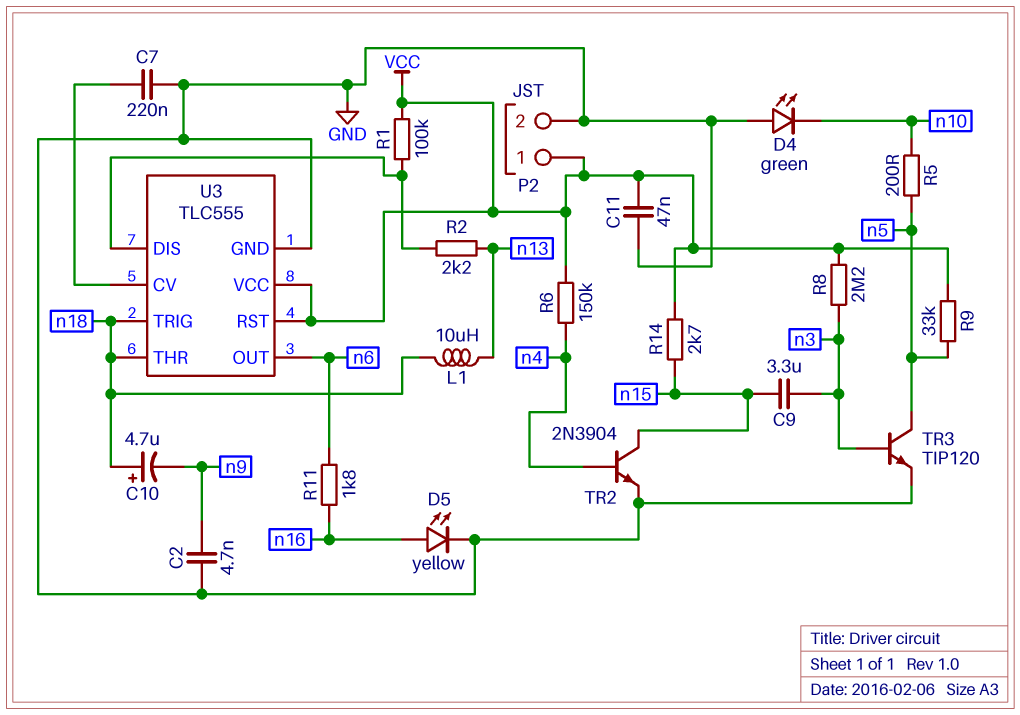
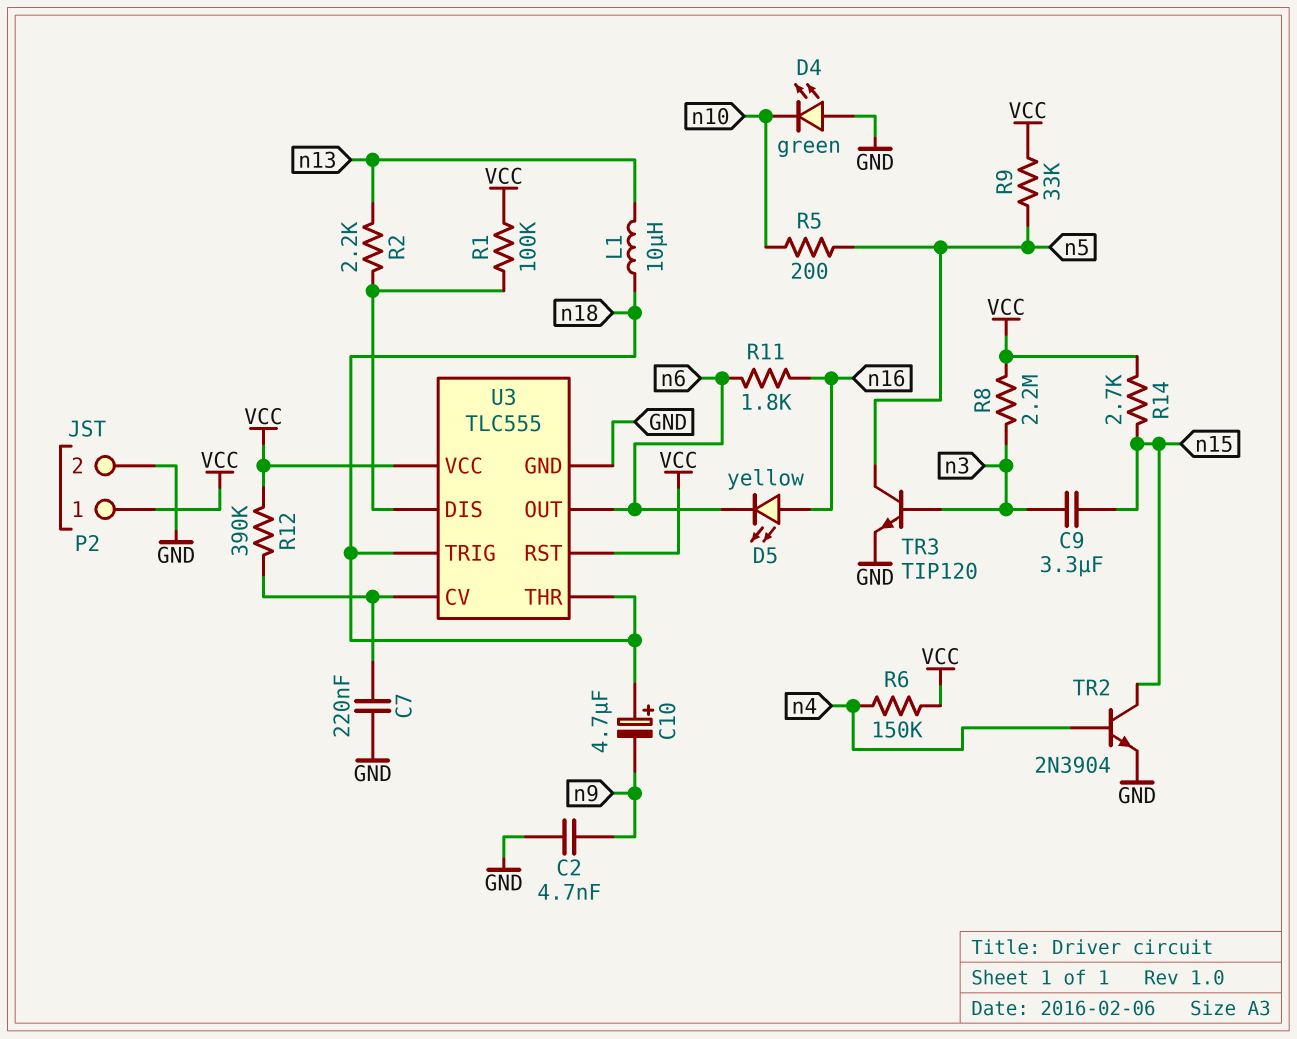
C11: 47nF (GND, VCC) -> none
D5: LED yellow (A n16, K GND) -> LED yellow (A n16, K n6)
R12: none -> 390k (U3/CV, VCC)

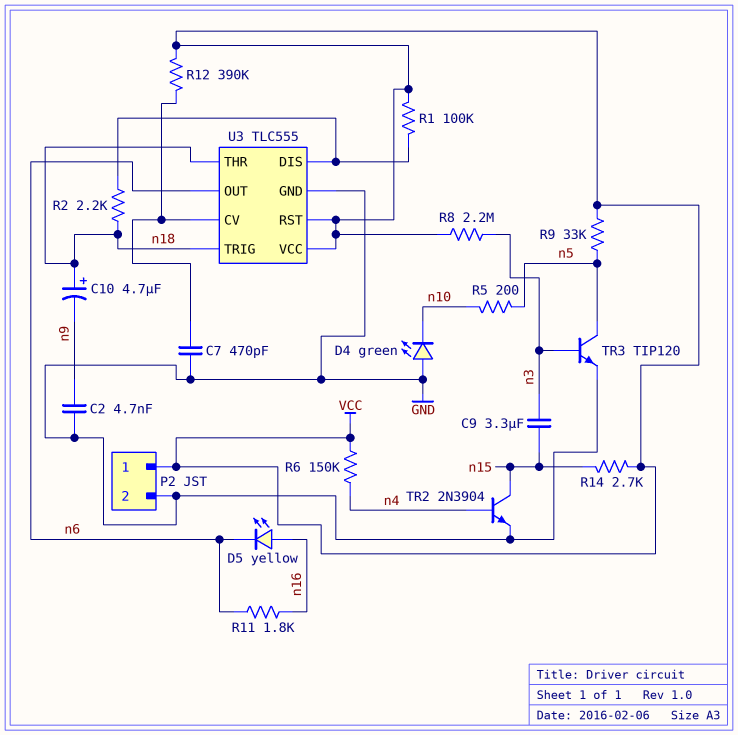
C7: 220nF (GND, U3/CV) -> 470pF (GND, U3/CV)
L1: 10uH (n13, n18) -> none
R2: 2.2k (U3/DIS, n13) -> 2.2k (U3/DIS, n18)

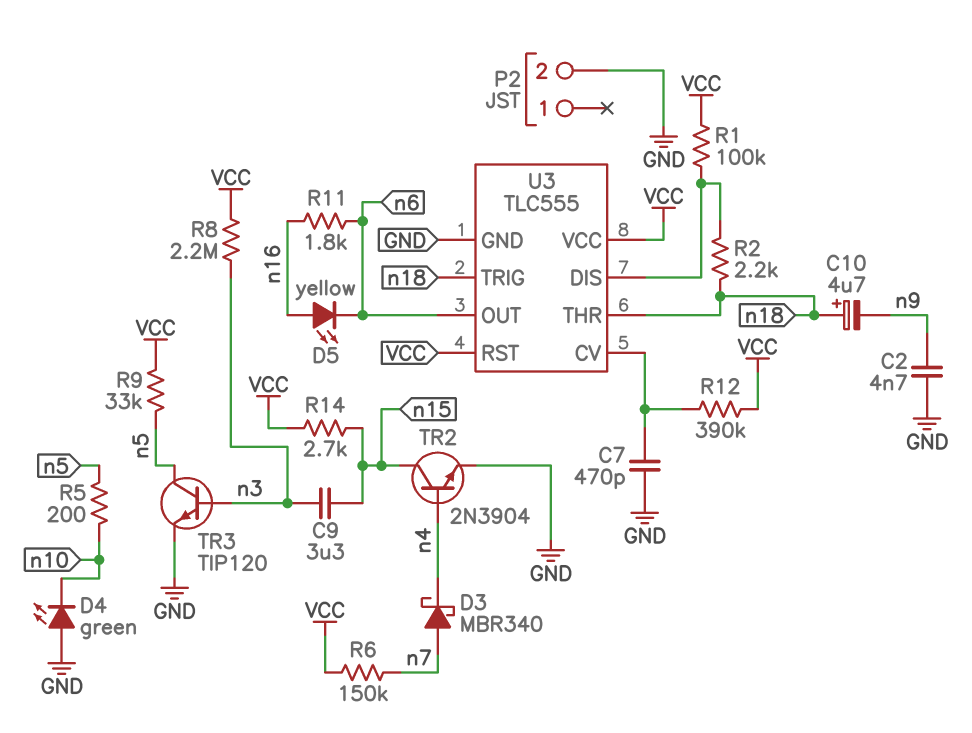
D3: none -> schottky MBR340 (A n7, K n4)
P2 pin 1: VCC -> none
R6: 150k (VCC, n4) -> 150k (VCC, n7)

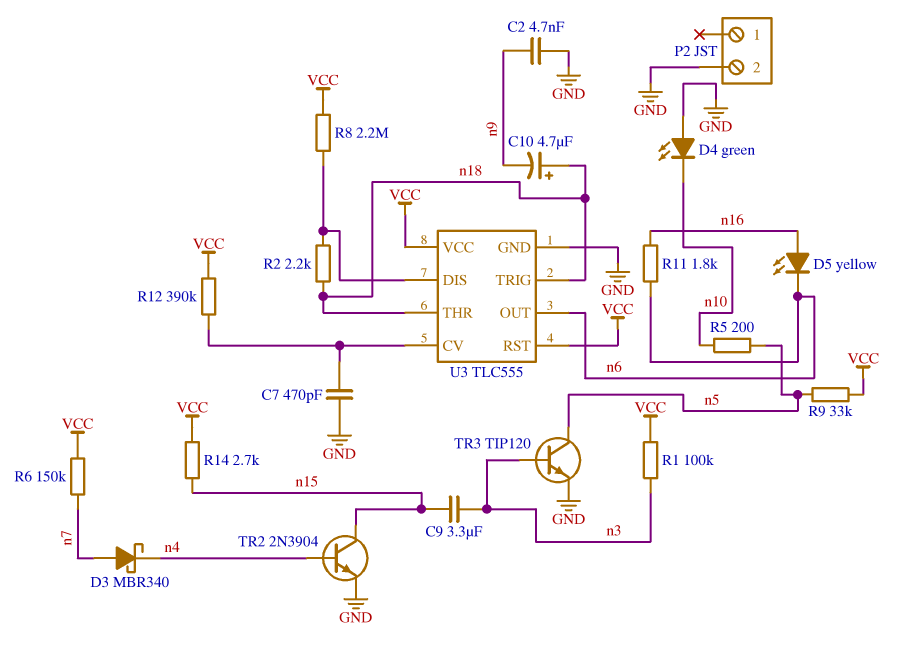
R1: 100k (U3/DIS, VCC) -> 100k (VCC, n3)
R8: 2.2M (VCC, n3) -> 2.2M (U3/DIS, VCC)

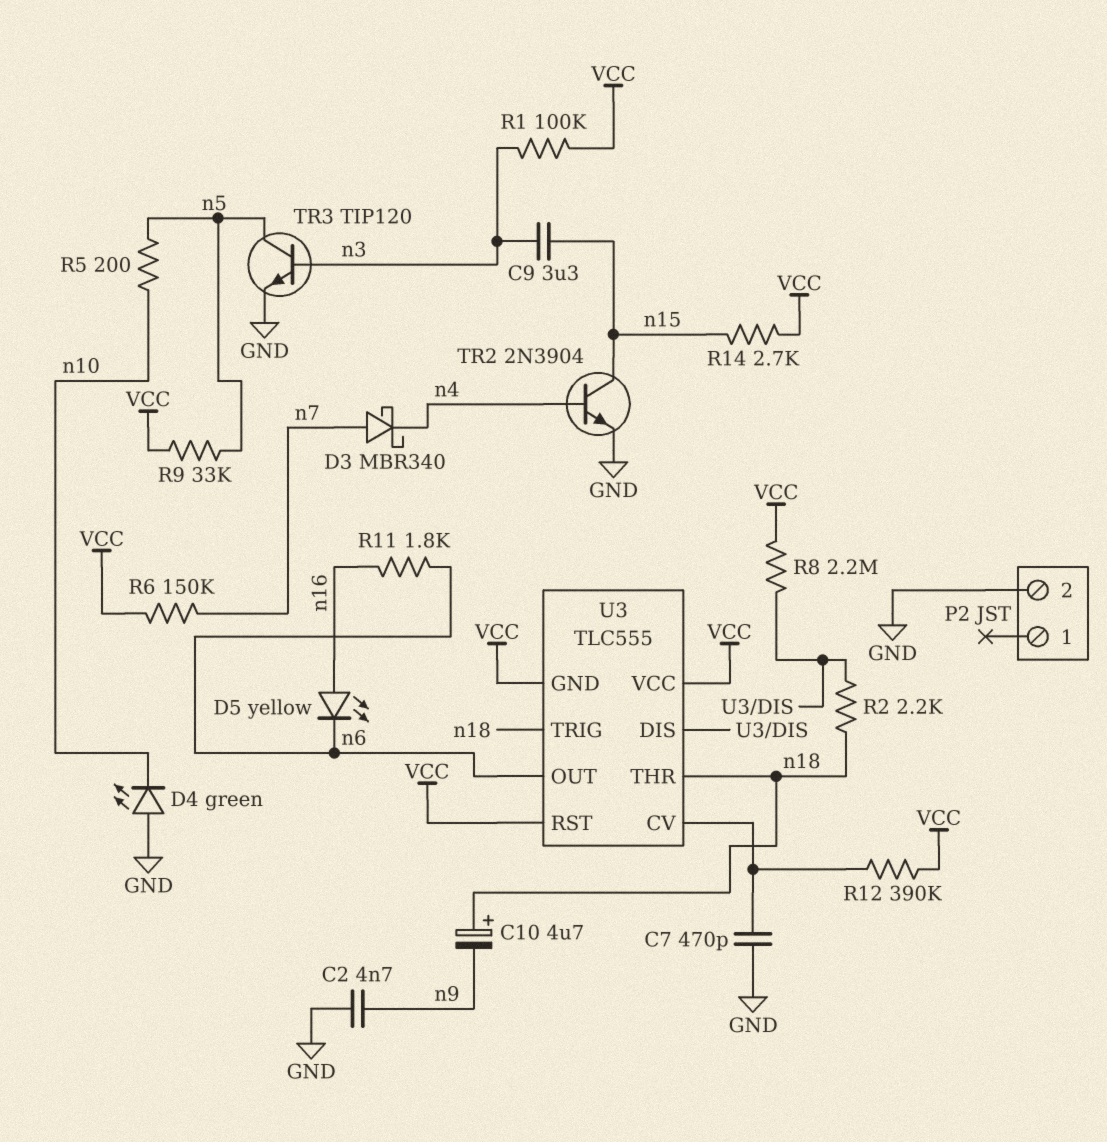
U3 pin GND: GND -> VCC

